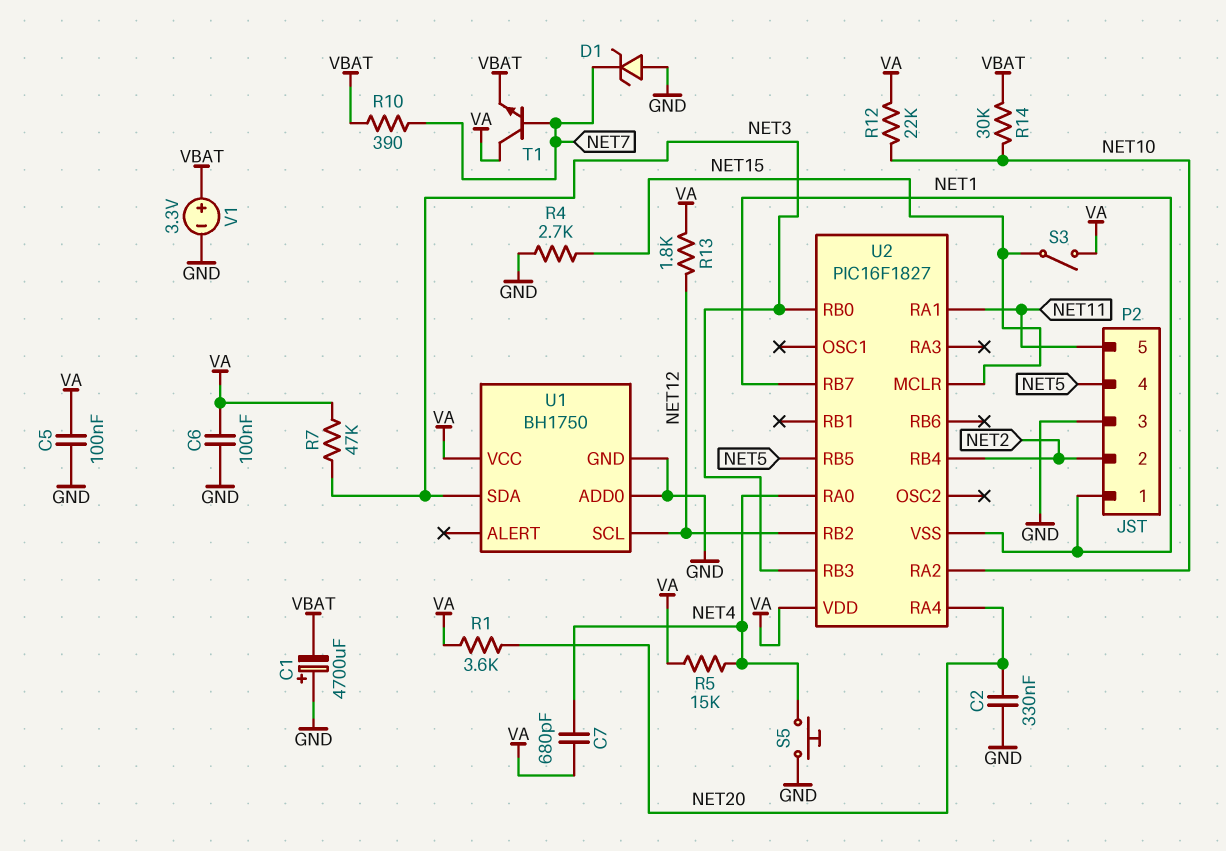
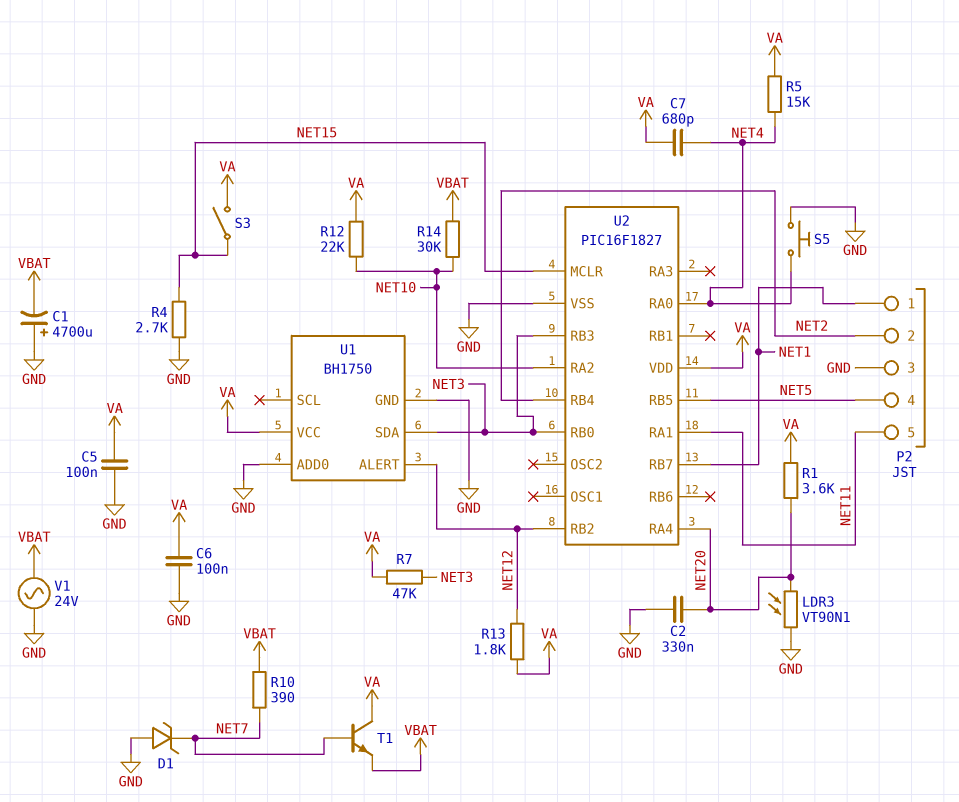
LDR3: none -> VT90N1 (GND, NET20)
U1 pin ALERT: none -> NET12
U1 pin SCL: NET12 -> none
U2 pin VSS: NET1 -> GND
V1: 3.3V (plus VBAT, minus GND) -> AC 24V (GND, VBAT)

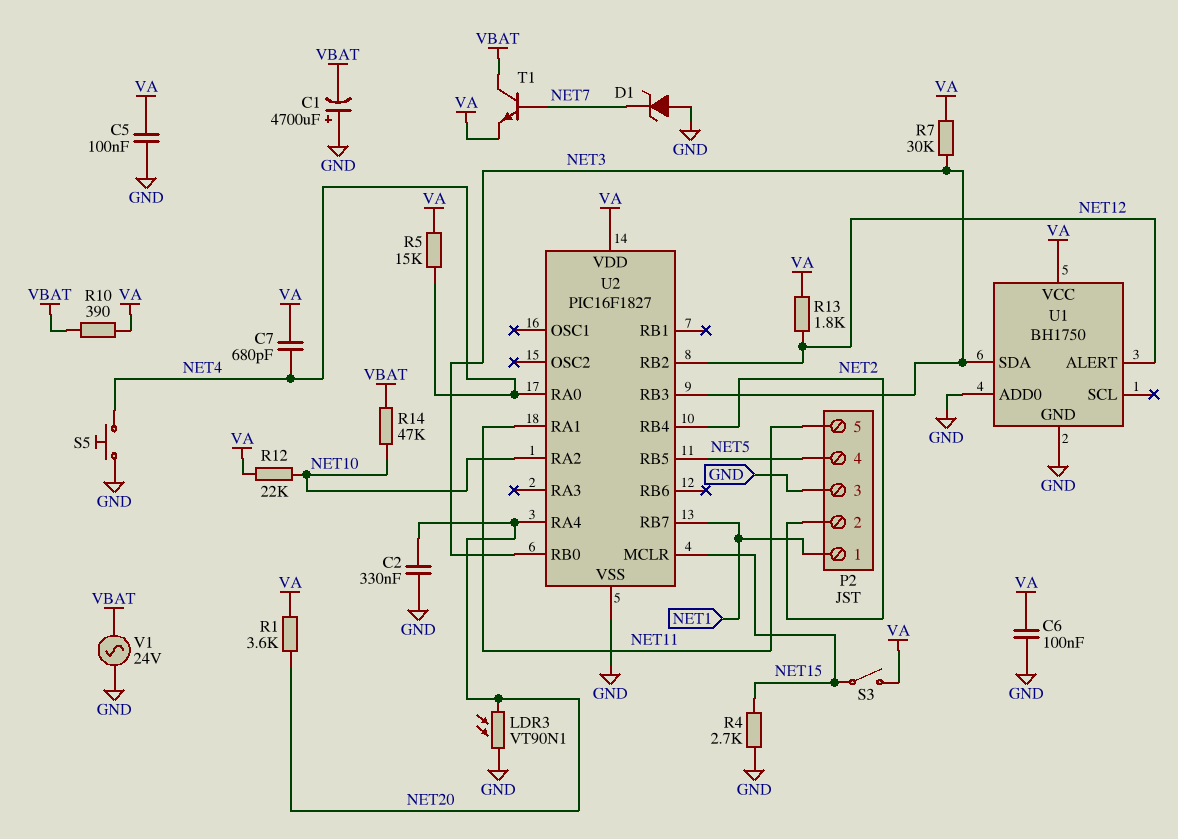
R7: 47k (NET3, VA) -> 30k (NET3, VA)
R10: 390 (NET7, VBAT) -> 390 (VA, VBAT)
R14: 30k (NET10, VBAT) -> 47k (NET10, VBAT)
T1: NPN (B NET7, C VA, E VBAT) -> NPN (B NET7, C VBAT, E VA)

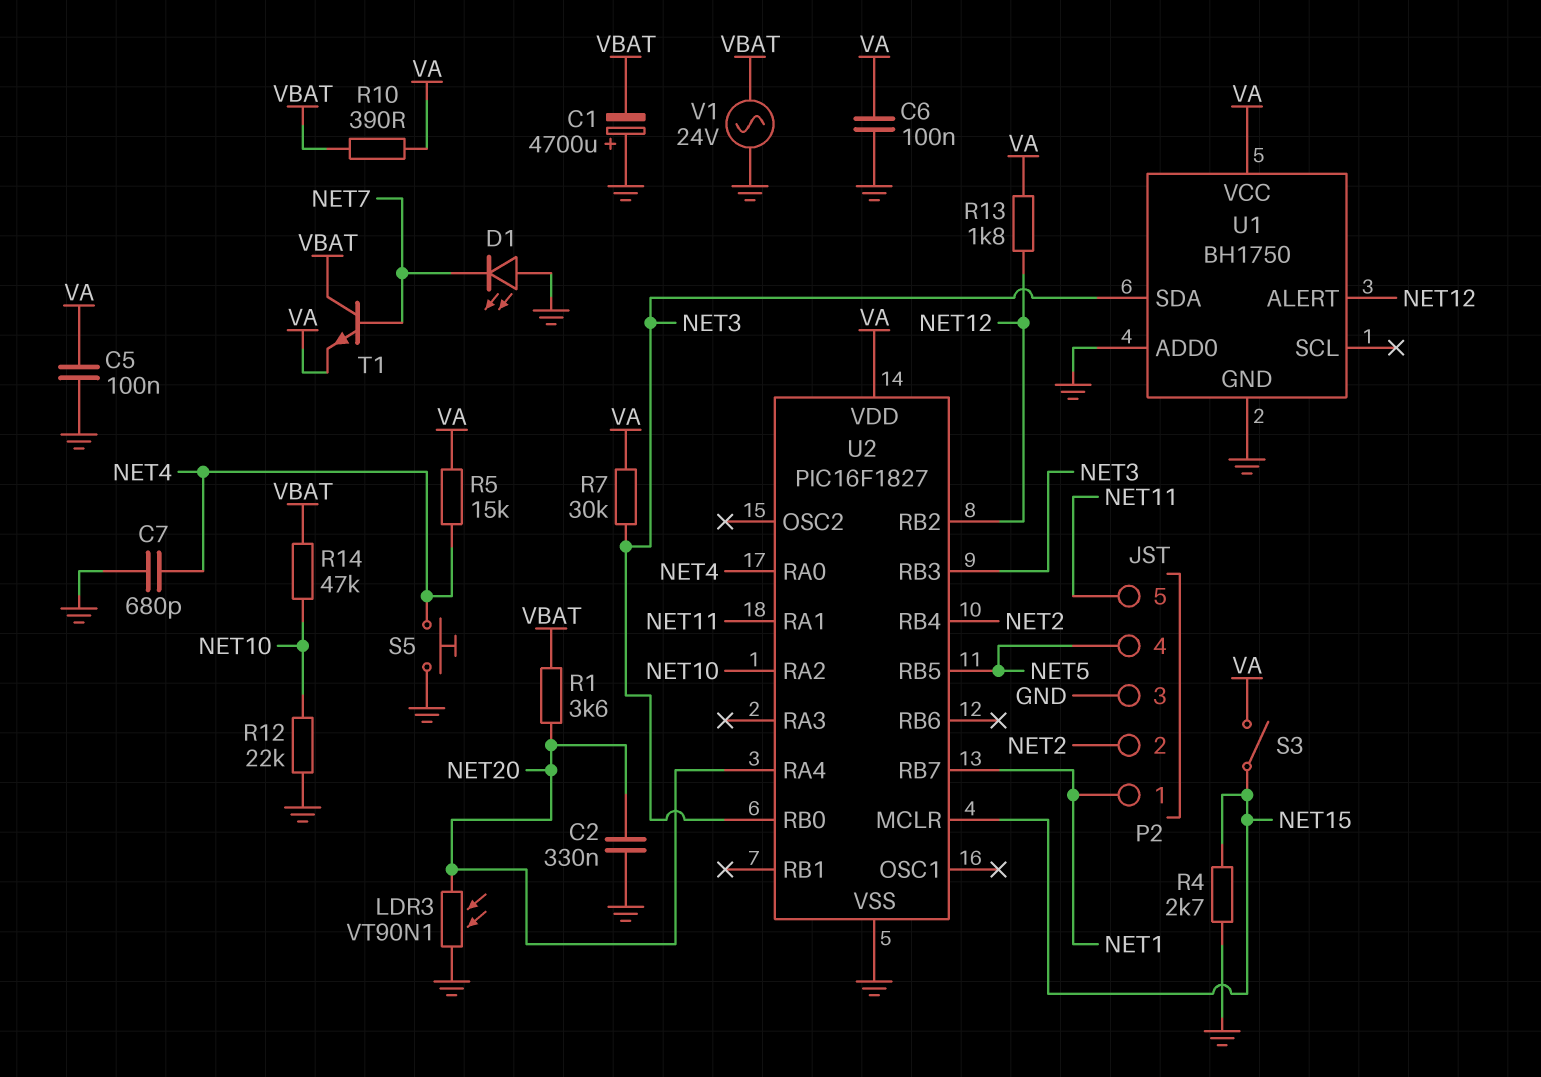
C7: 680pF (NET4, VA) -> 680pF (GND, NET4)
D1: zener (A GND, K NET7) -> LED (A GND, K NET7)
R1: 3.6k (NET20, VA) -> 3.6k (NET20, VBAT)
R12: 22k (NET10, VA) -> 22k (GND, NET10)

